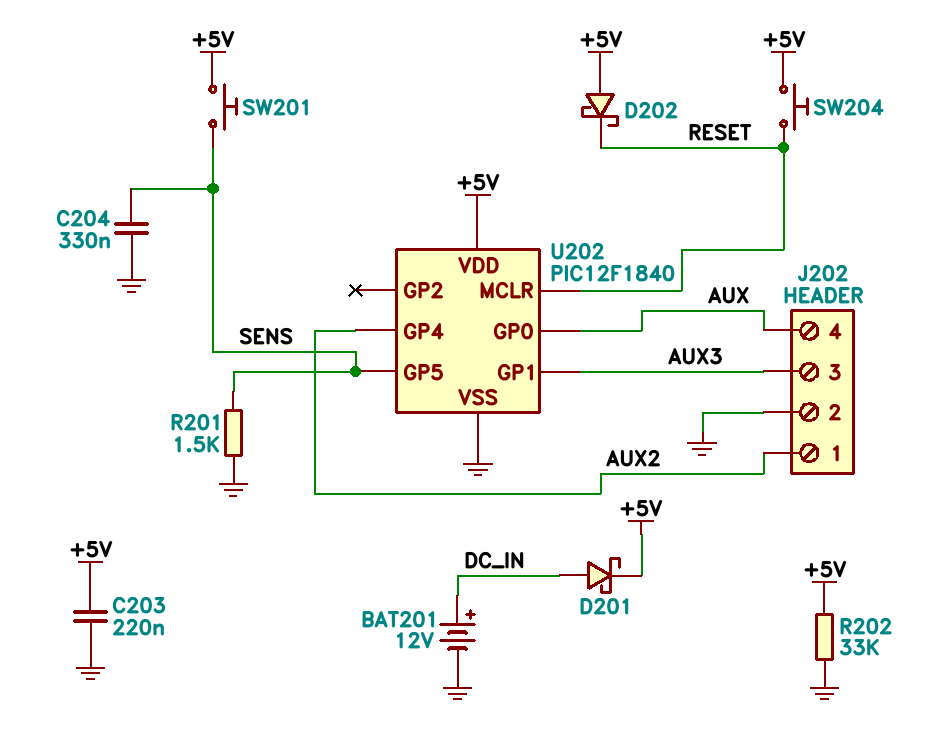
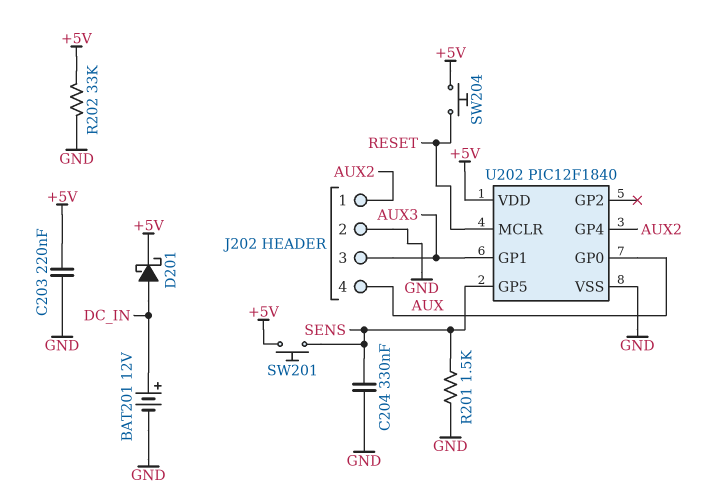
D202: schottky (A +5V, K RESET) -> none

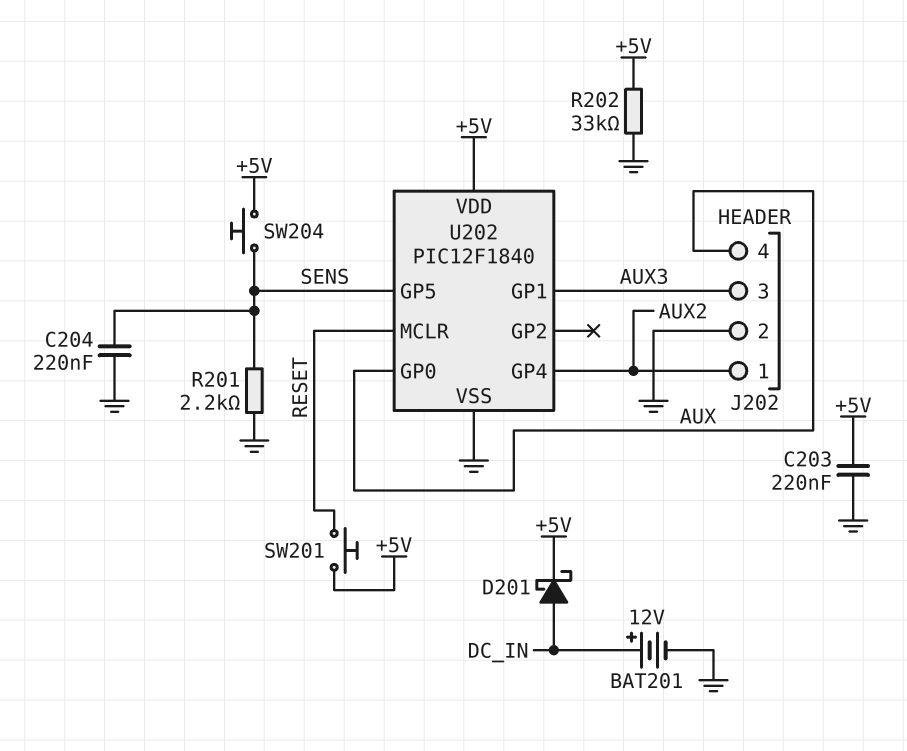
C204: 330nF (GND, SENS) -> 220nF (GND, SENS)
R201: 1.5k (GND, SENS) -> 2.2k (GND, SENS)
SW201: button (+5V, SENS) -> button (+5V, RESET)
SW204: button (+5V, RESET) -> button (+5V, SENS)

